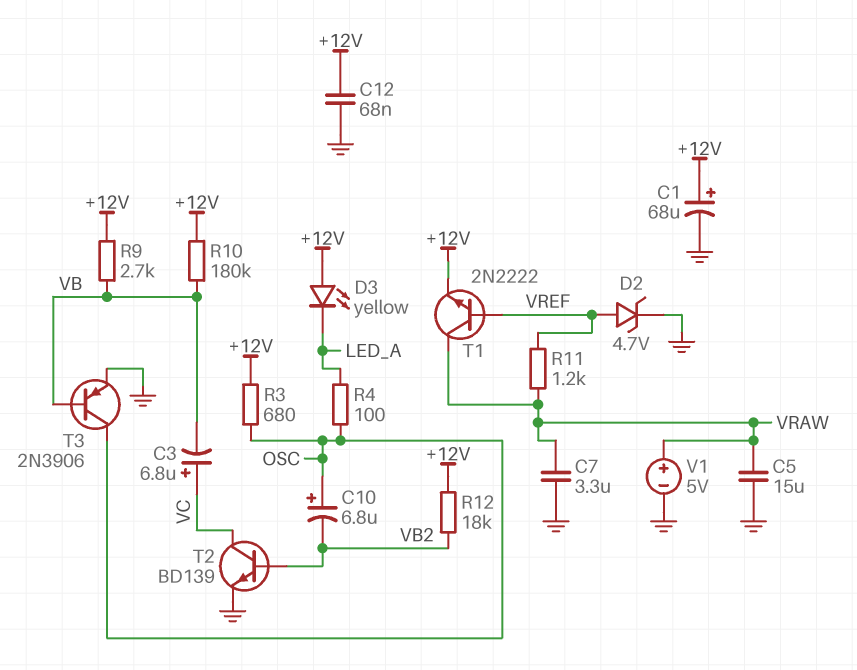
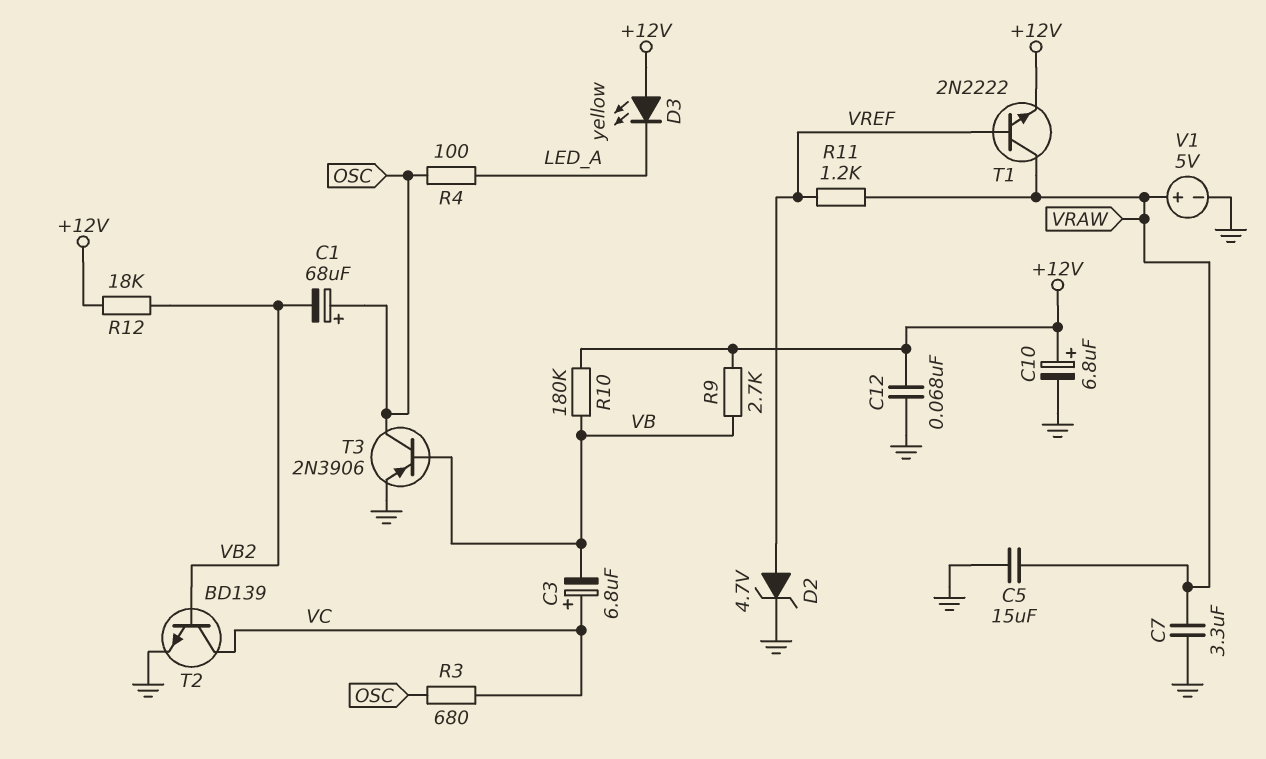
C1: 68uF (plus +12V, minus GND) -> 68uF (plus OSC, minus VB2)
C10: 6.8uF (plus OSC, minus VB2) -> 6.8uF (plus +12V, minus GND)
R3: 680 (+12V, OSC) -> 680 (OSC, VC)

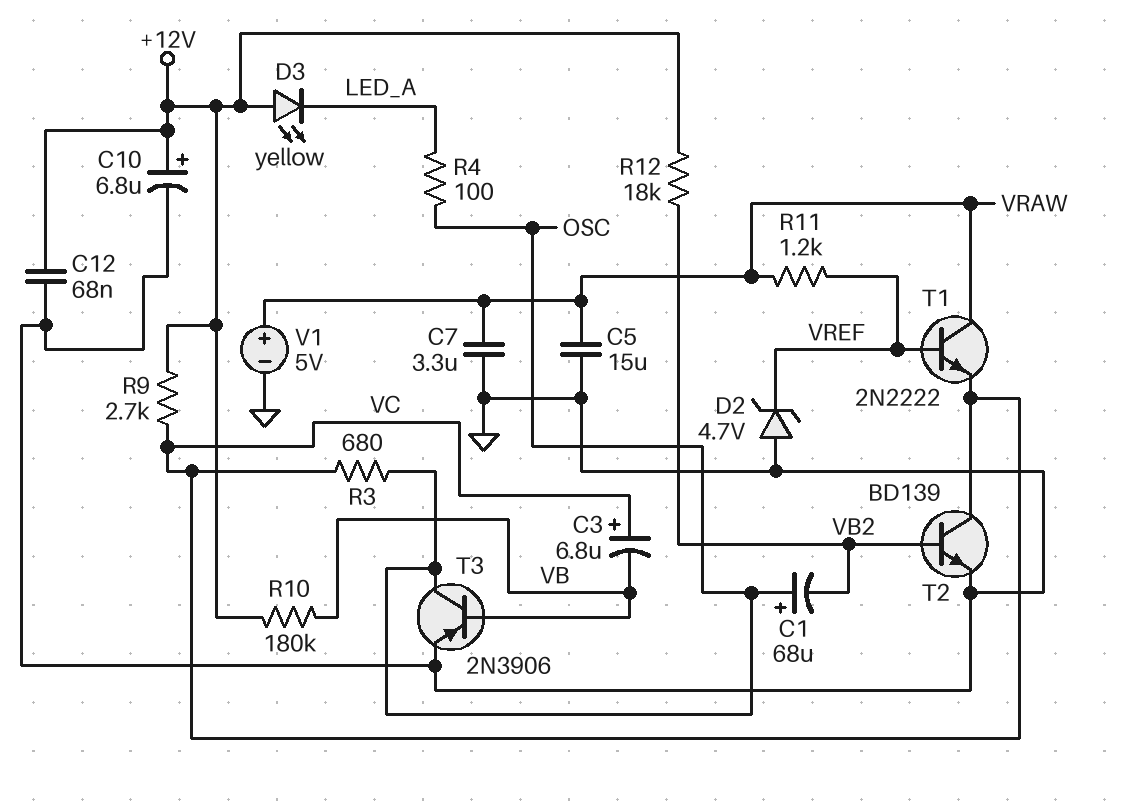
D2: zener 4.7V (A VREF, K GND) -> zener 4.7V (A GND, K VREF)
R9: 2.7k (+12V, VB) -> 2.7k (+12V, VC)
T1: NPN 2N2222 (B VREF, C VRAW, E +12V) -> NPN 2N2222 (B VREF, C VRAW, E VC)

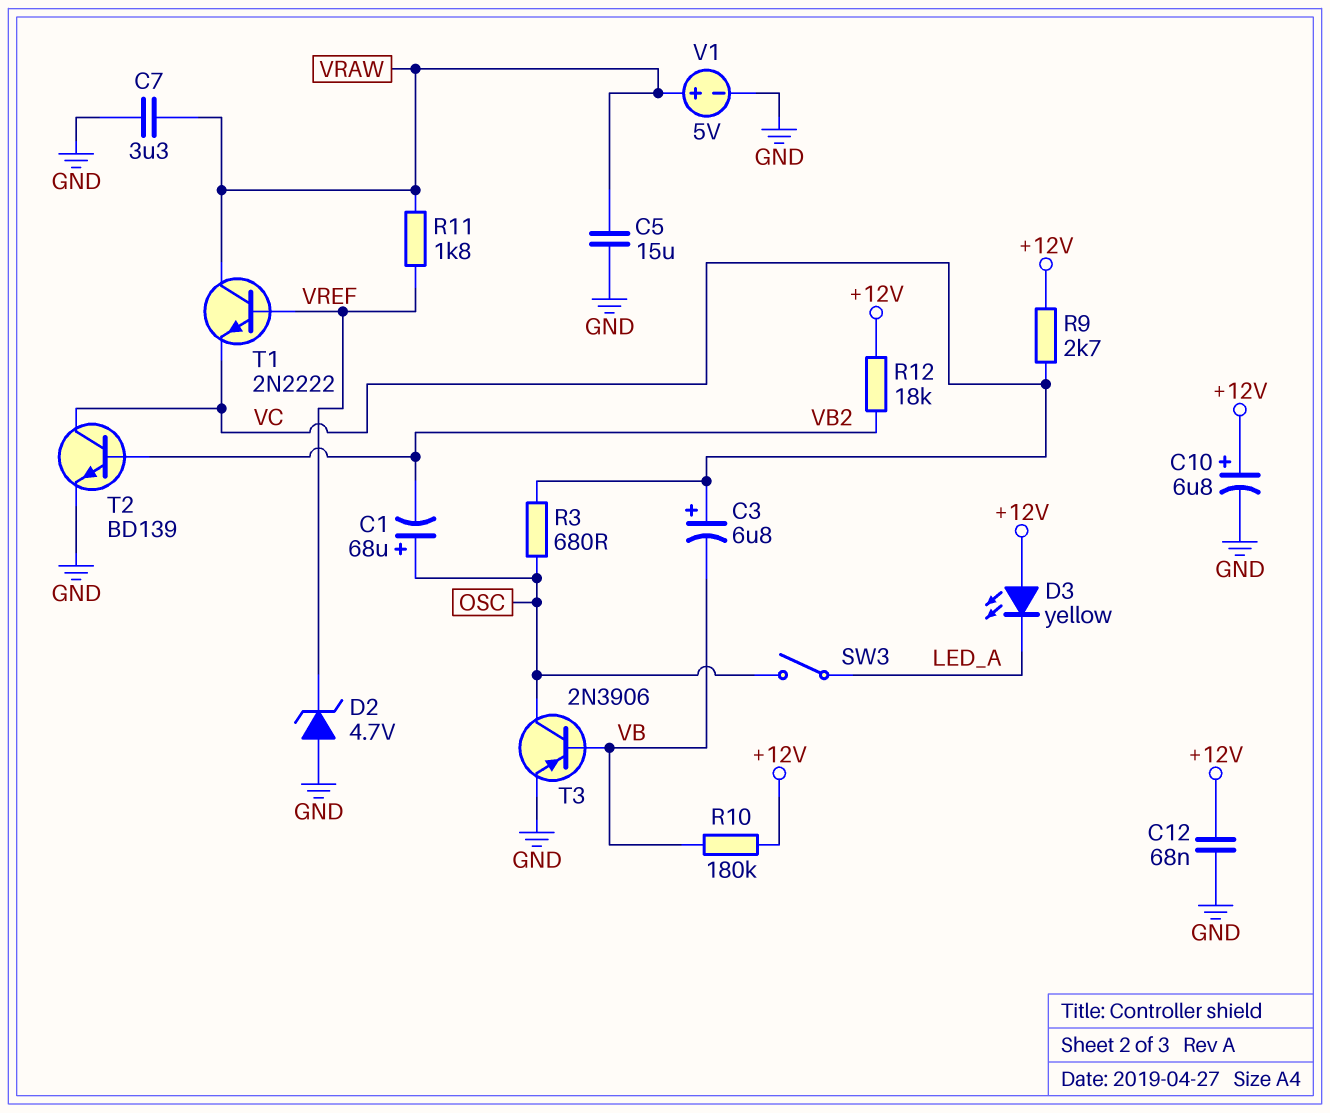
R4: 100 (LED_A, OSC) -> none
R11: 1.2k (VRAW, VREF) -> 1.8k (VRAW, VREF)
SW3: none -> switch (LED_A, OSC)

